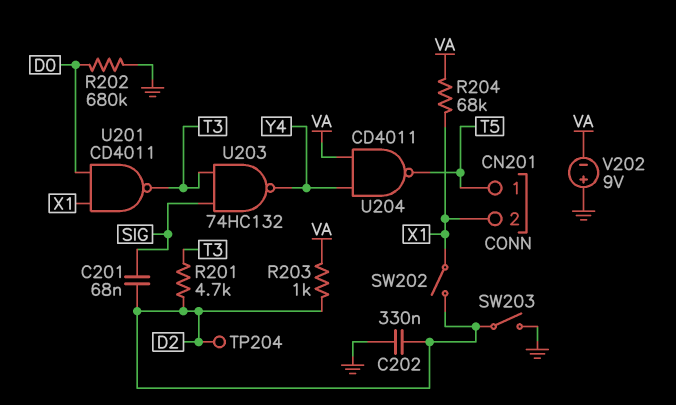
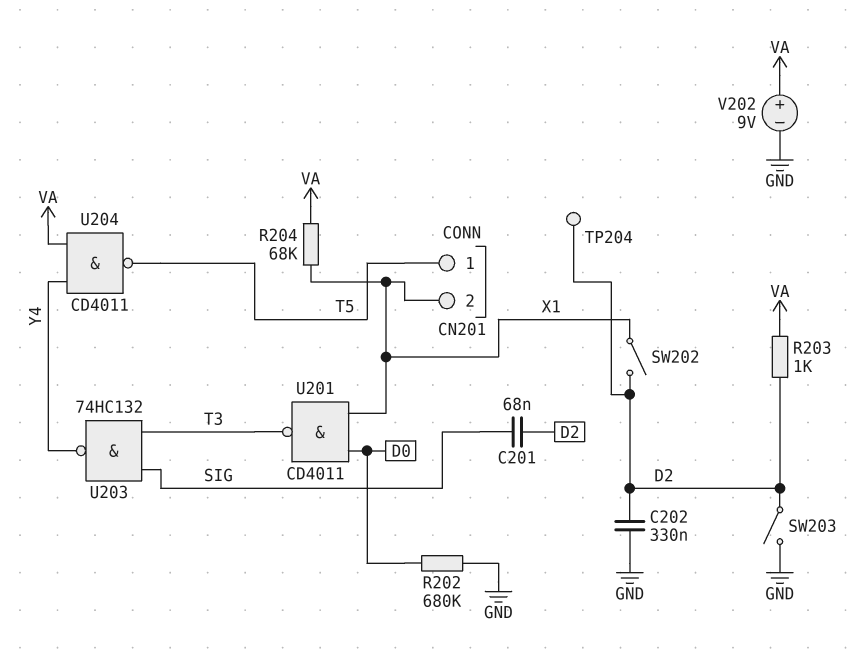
R201: 4.7k (D2, T3) -> none
V202: 9V (plus GND, minus VA) -> 9V (plus VA, minus GND)

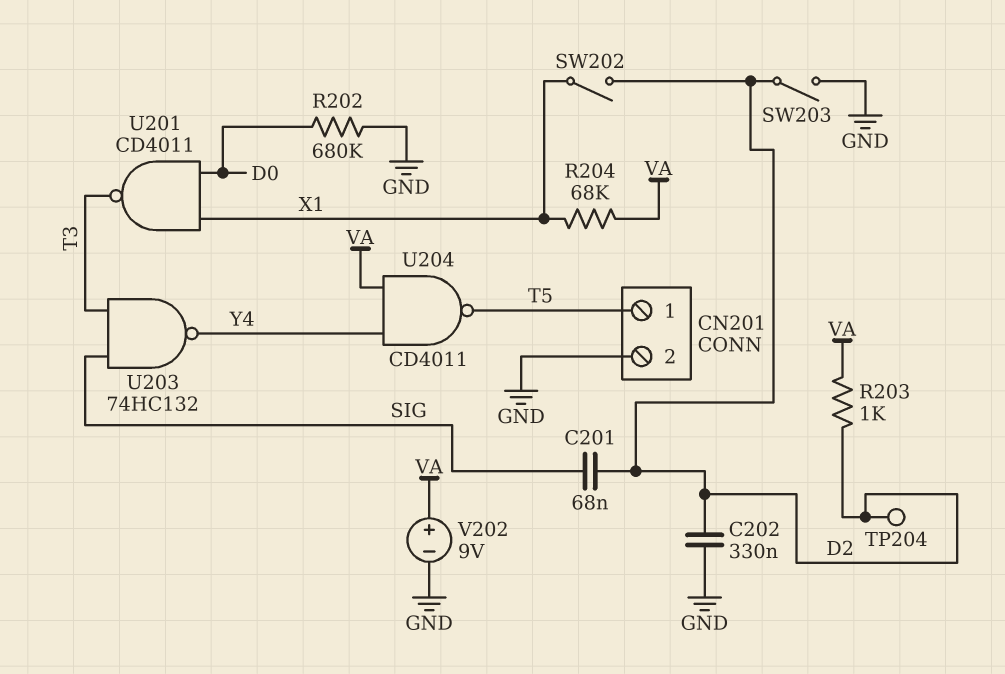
CN201 pin 2: X1 -> GND

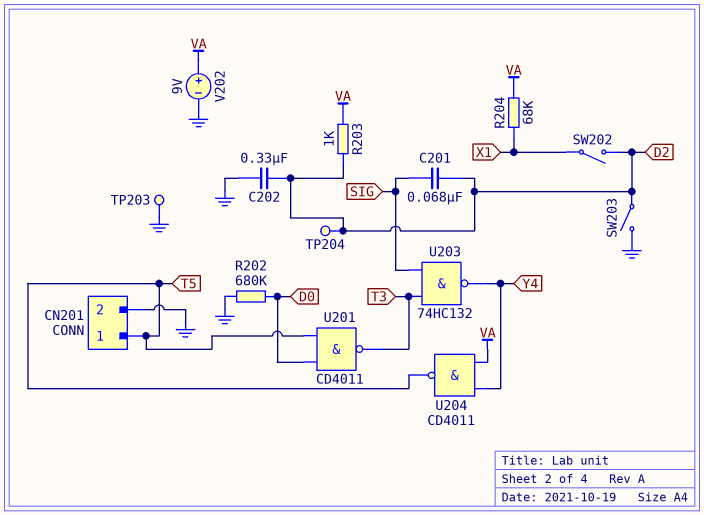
TP203: none -> test point (GND)
U201: NAND CD4011 (in D0, in X1, out T3) -> NAND CD4011 (in D0, in T5, out T3)

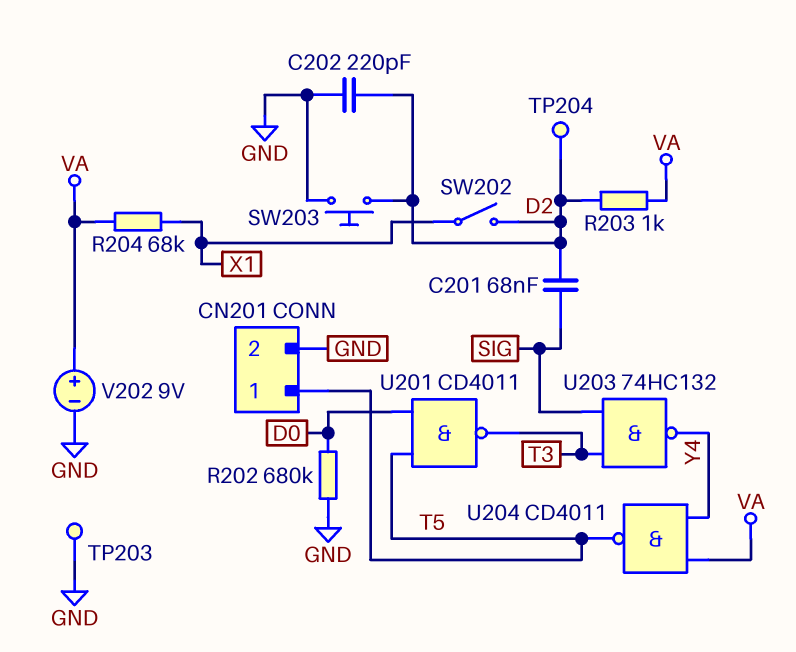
C202: 330nF (D2, GND) -> 220pF (D2, GND)
SW203: switch (D2, GND) -> button (D2, GND)

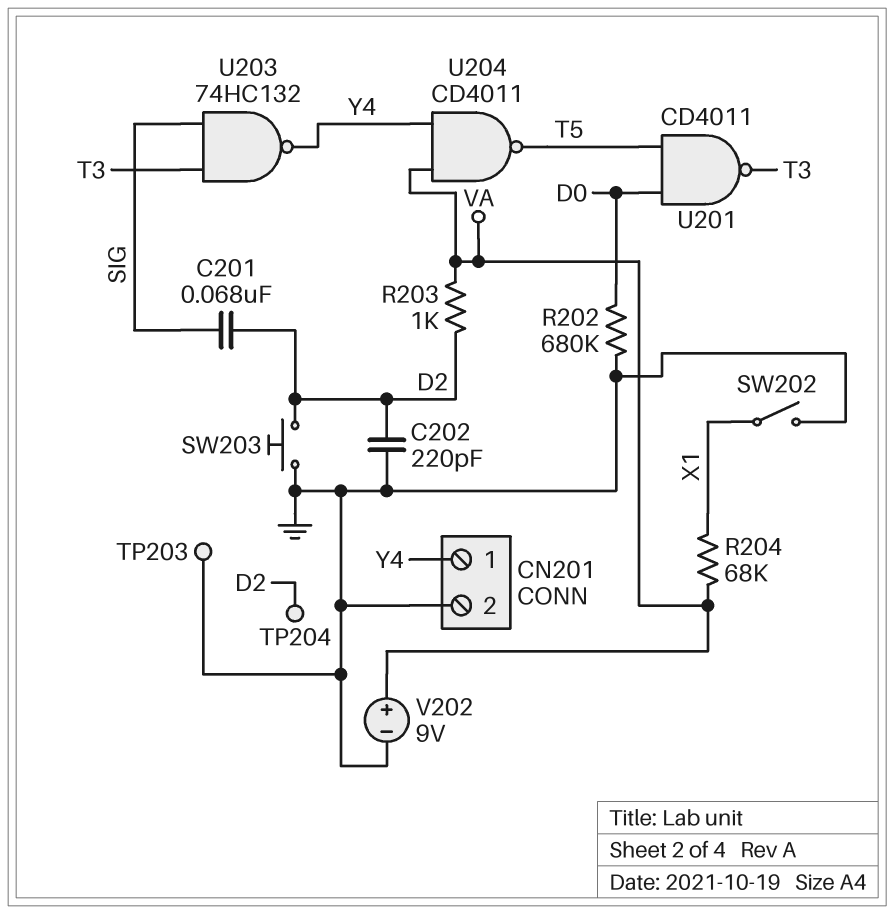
CN201 pin 1: T5 -> Y4
SW202: switch (D2, X1) -> switch (GND, X1)

